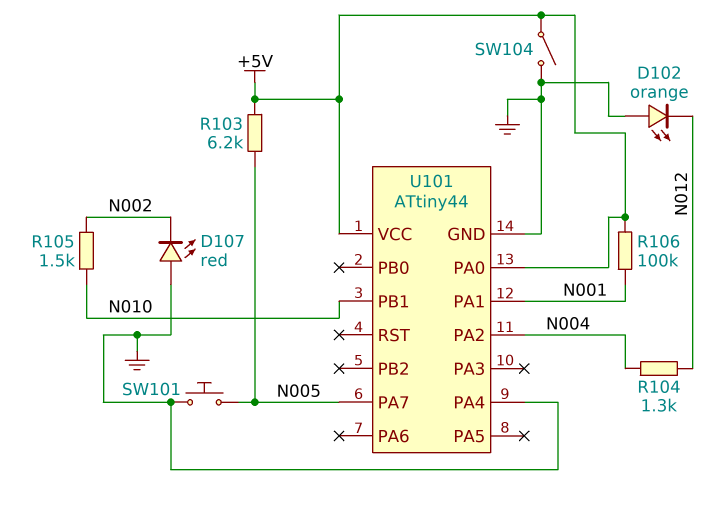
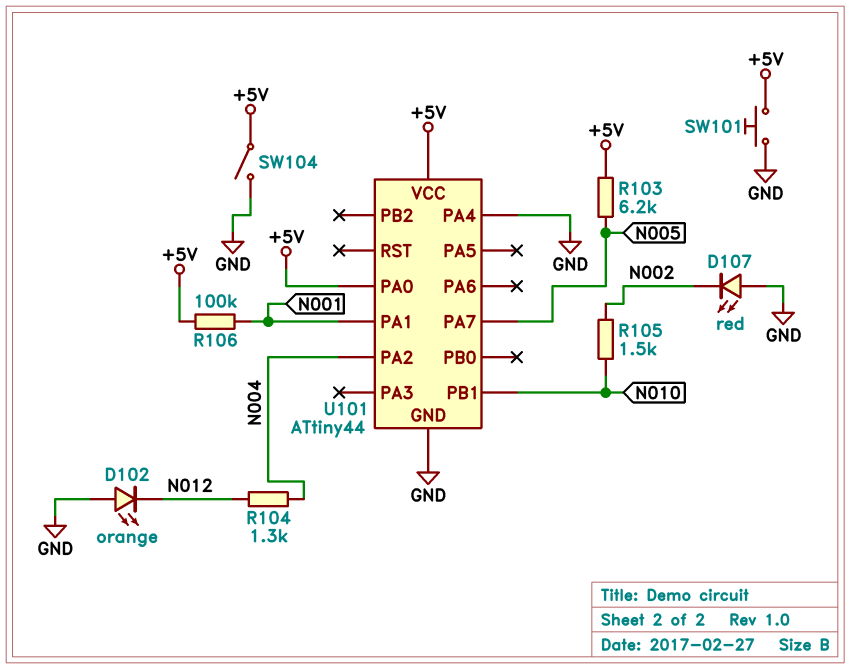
SW101: button (GND, N005) -> button (+5V, GND)

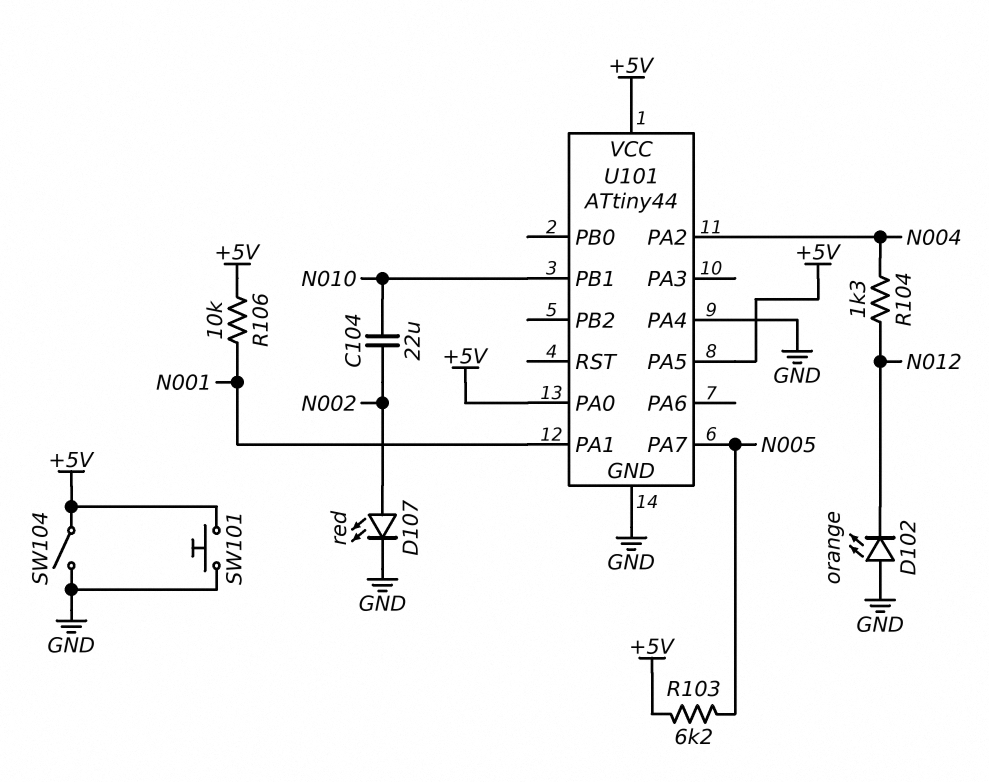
C104: none -> 22uF (N002, N010)
D107: LED red (A GND, K N002) -> LED red (A N002, K GND)
R105: 1.5k (N002, N010) -> none
R106: 100k (+5V, N001) -> 10k (+5V, N001)
U101 pin PA5: none -> +5V

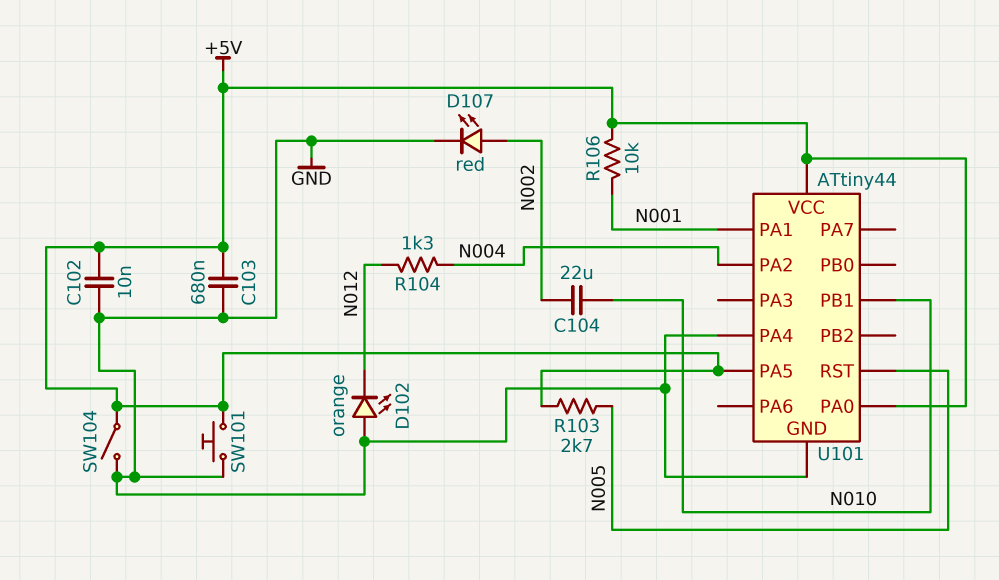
C102: none -> 10nF (+5V, GND)
C103: none -> 680nF (+5V, GND)
R103: 6.2k (+5V, N005) -> 2.7k (+5V, N005)
U101 pin PA7: N005 -> none
U101 pin RST: none -> N005

